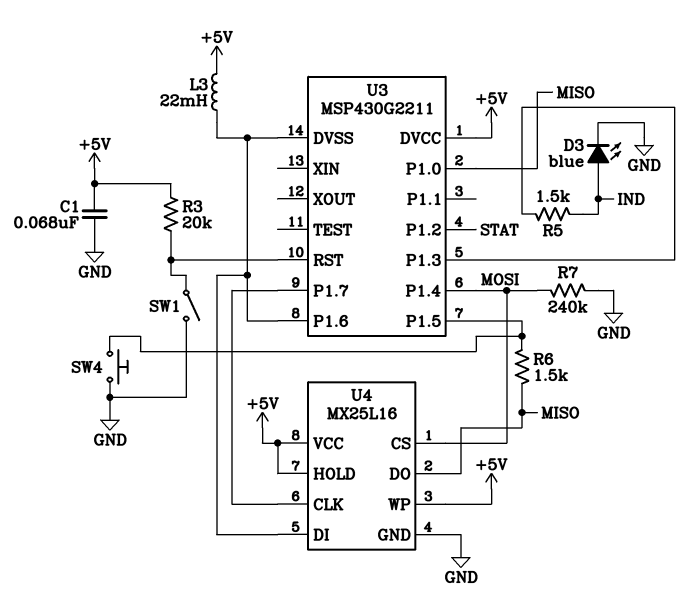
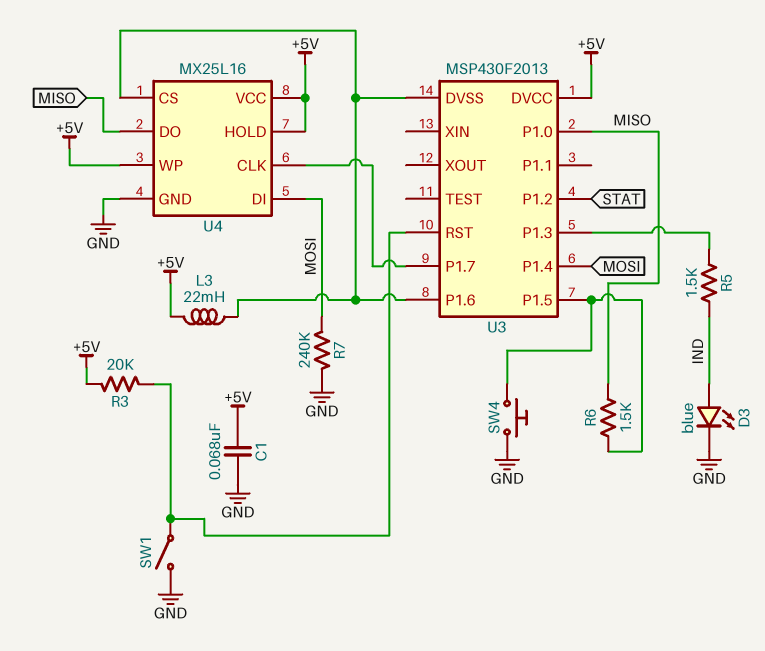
U3: MSP430G2211 -> MSP430F2013
U4 pin CS: MOSI -> U3/DVSS
U4 pin DI: U3/DVSS -> MOSI

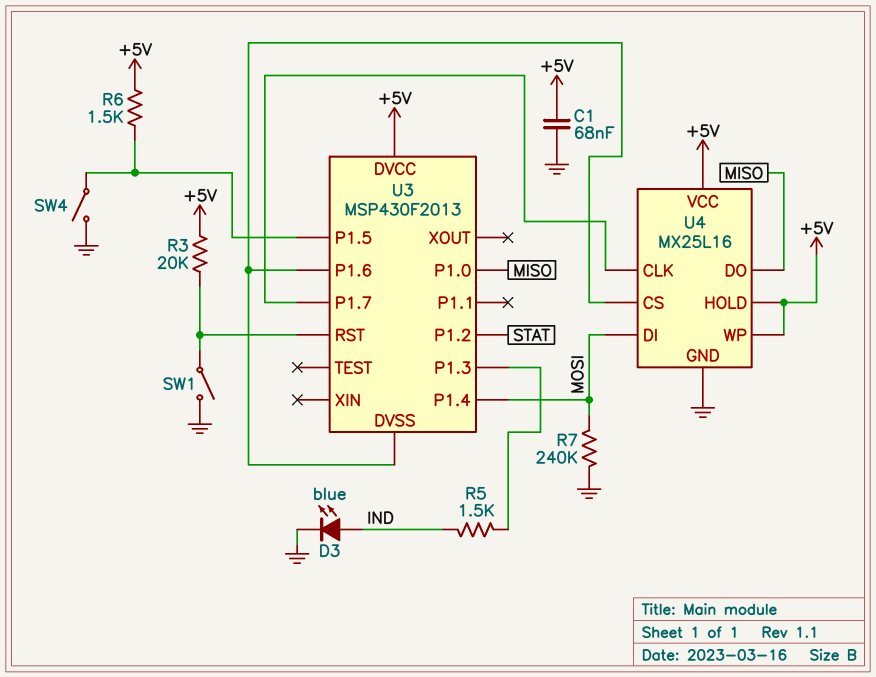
L3: 22mH (+5V, U3/DVSS) -> none
R6: 1.5k (MISO, U3/P1.5) -> 1.5k (+5V, U3/P1.5)
SW4: button (GND, U3/P1.5) -> switch (GND, U3/P1.5)

